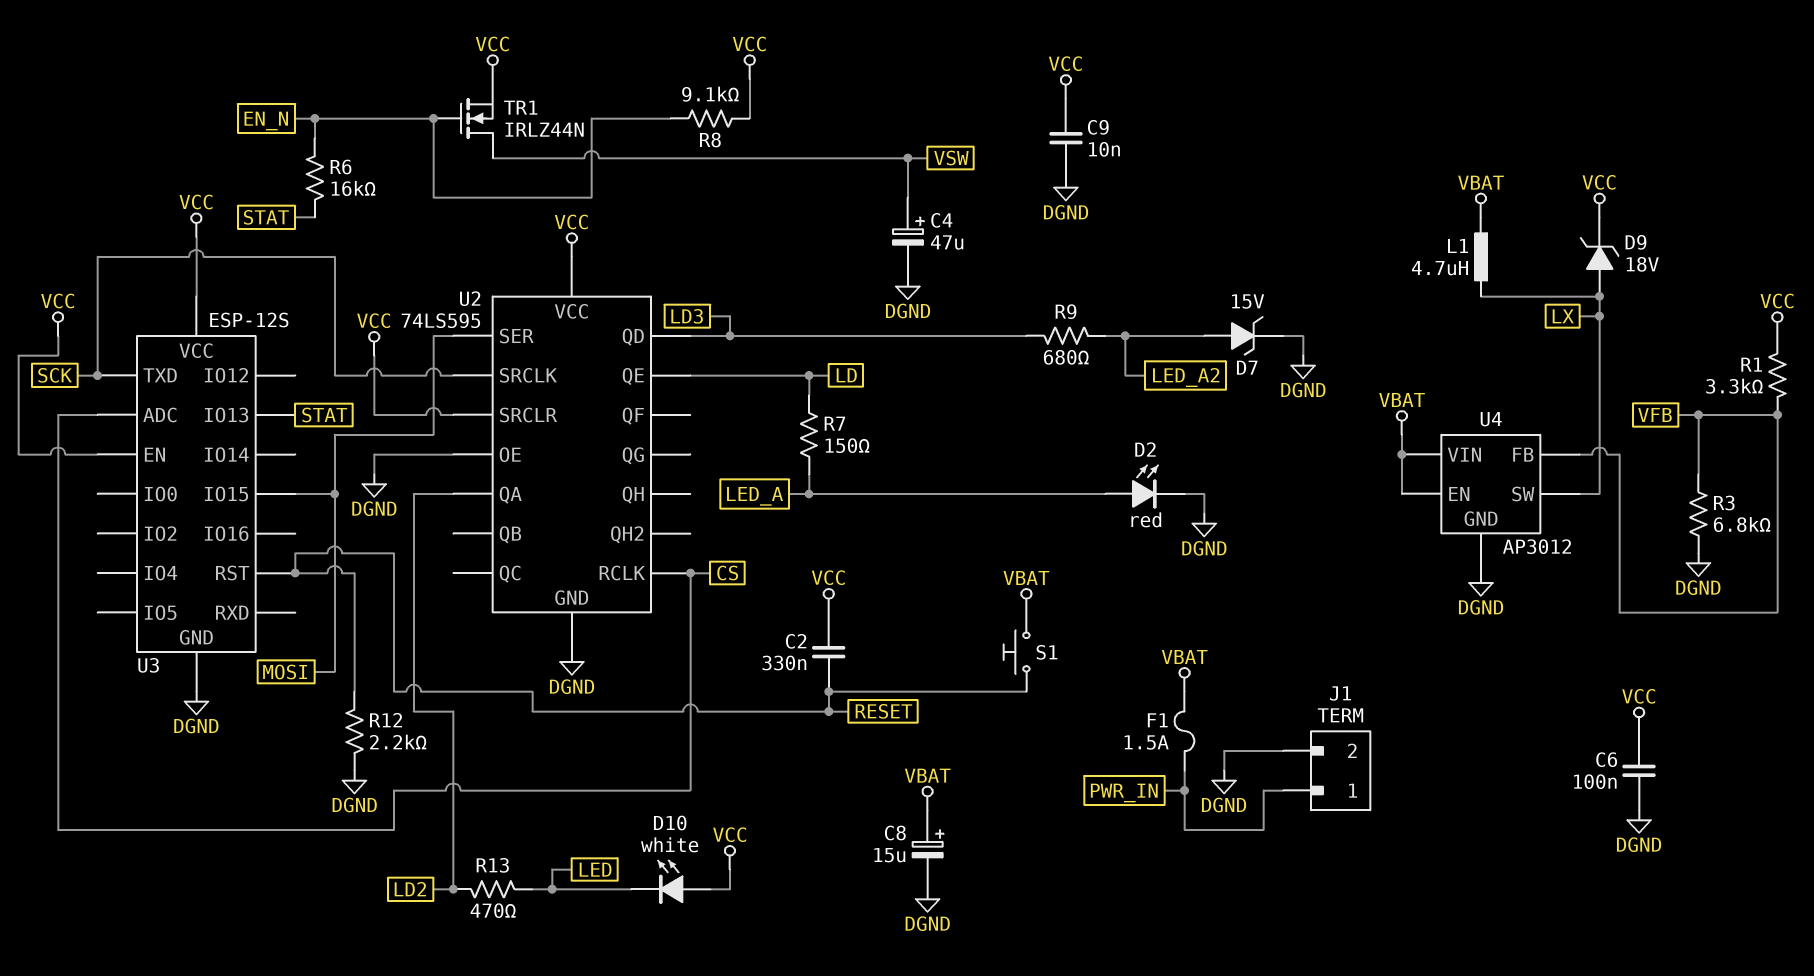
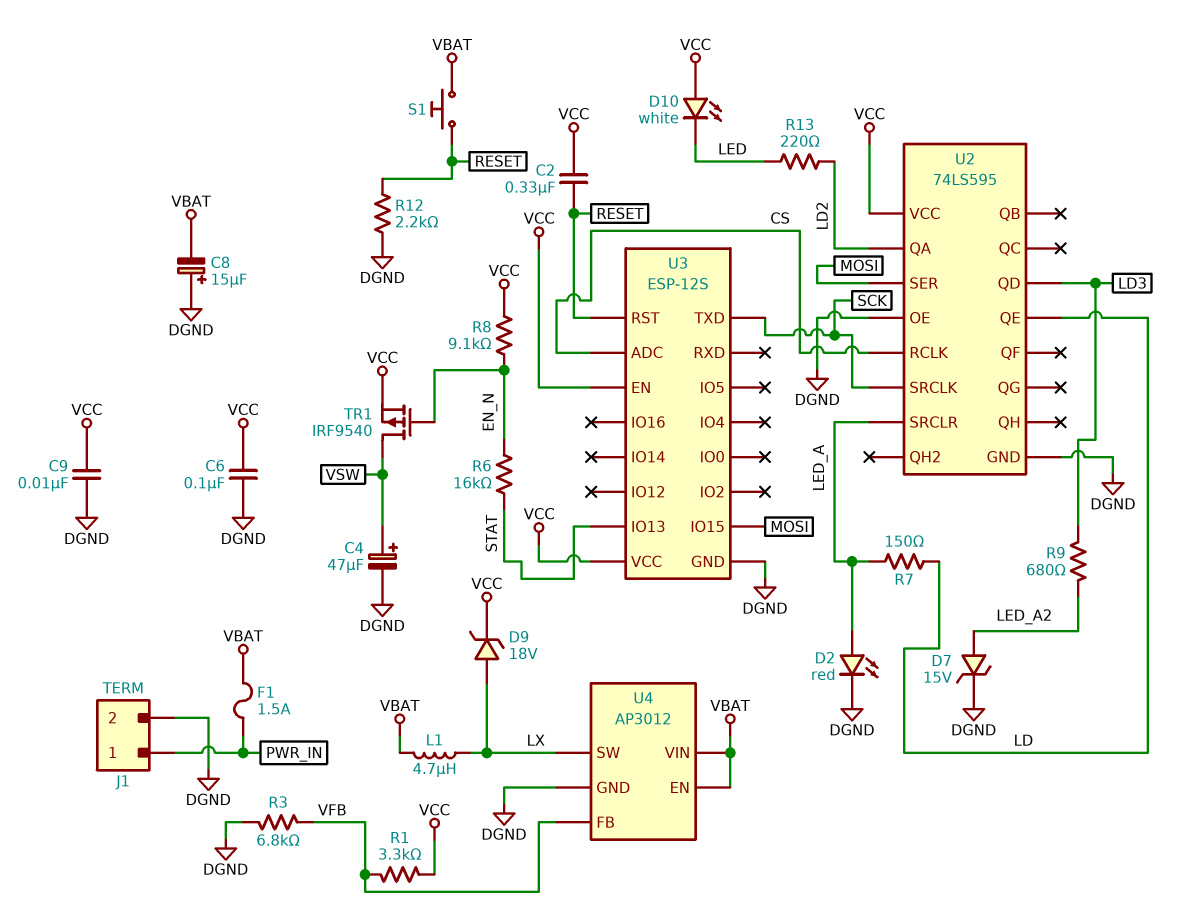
C8: 15uF (plus VBAT, minus DGND) -> 15uF (plus DGND, minus VBAT)
R13: 470 (LD2, LED) -> 220 (LD2, LED)
TR1: NMOS IRLZ44N (G EN_N, D VSW, S VCC) -> PMOS IRF9540 (G EN_N, D VSW, S VCC)
U2 pin SRCLR: VCC -> LED_A

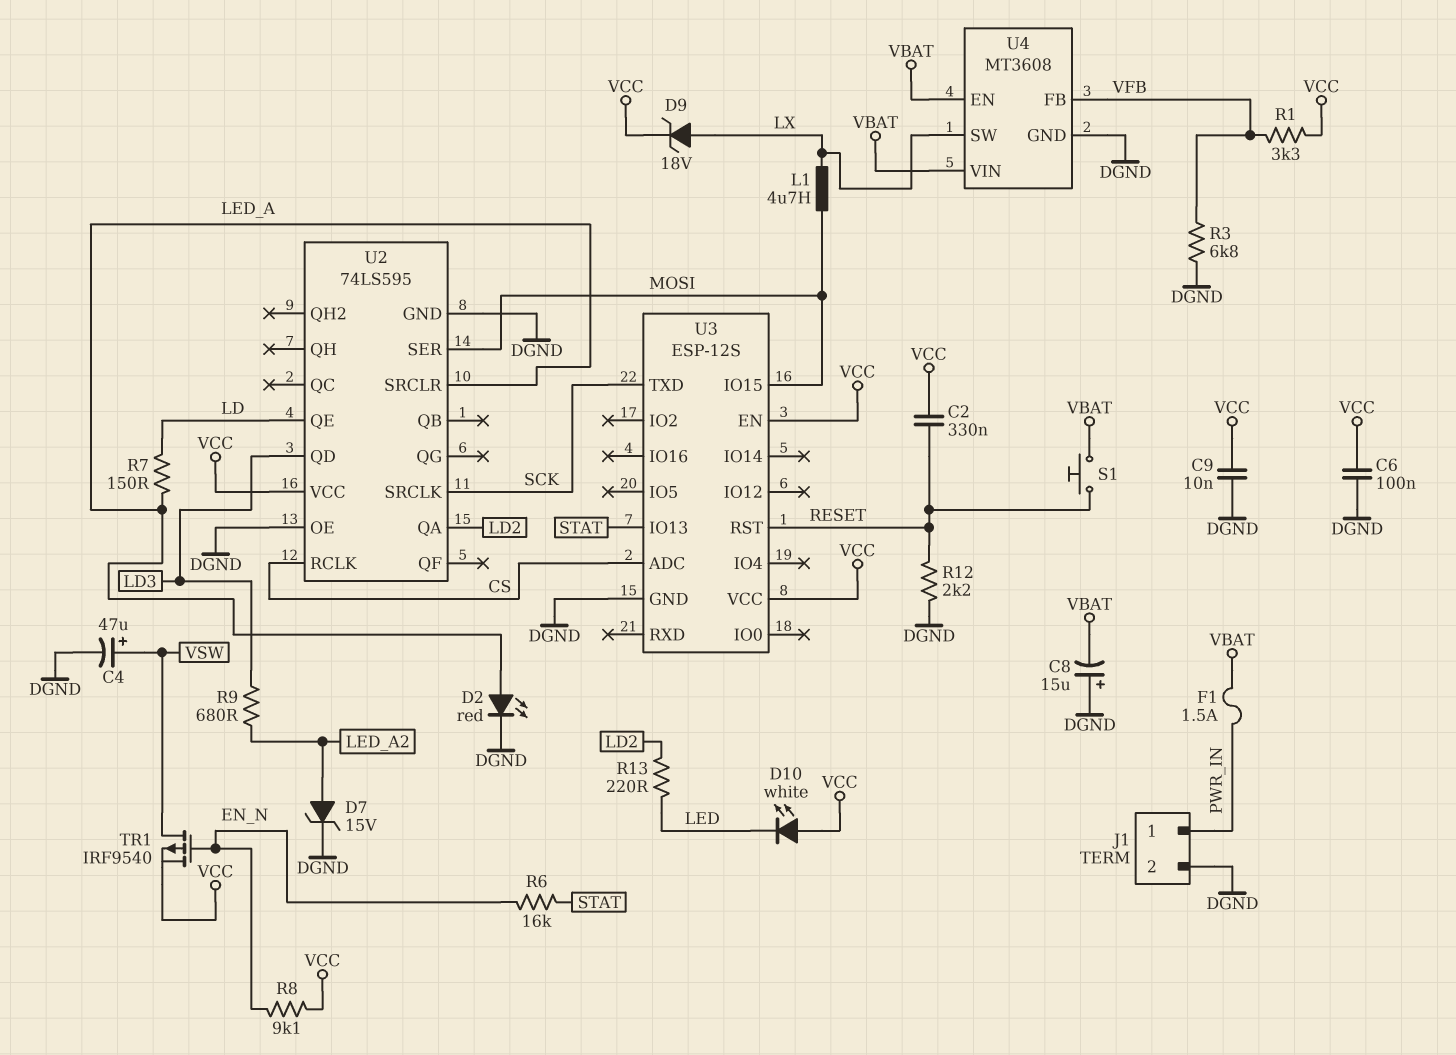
L1: 4.7uH (LX, VBAT) -> 4.7uH (LX, MOSI)
U4: AP3012 -> MT3608

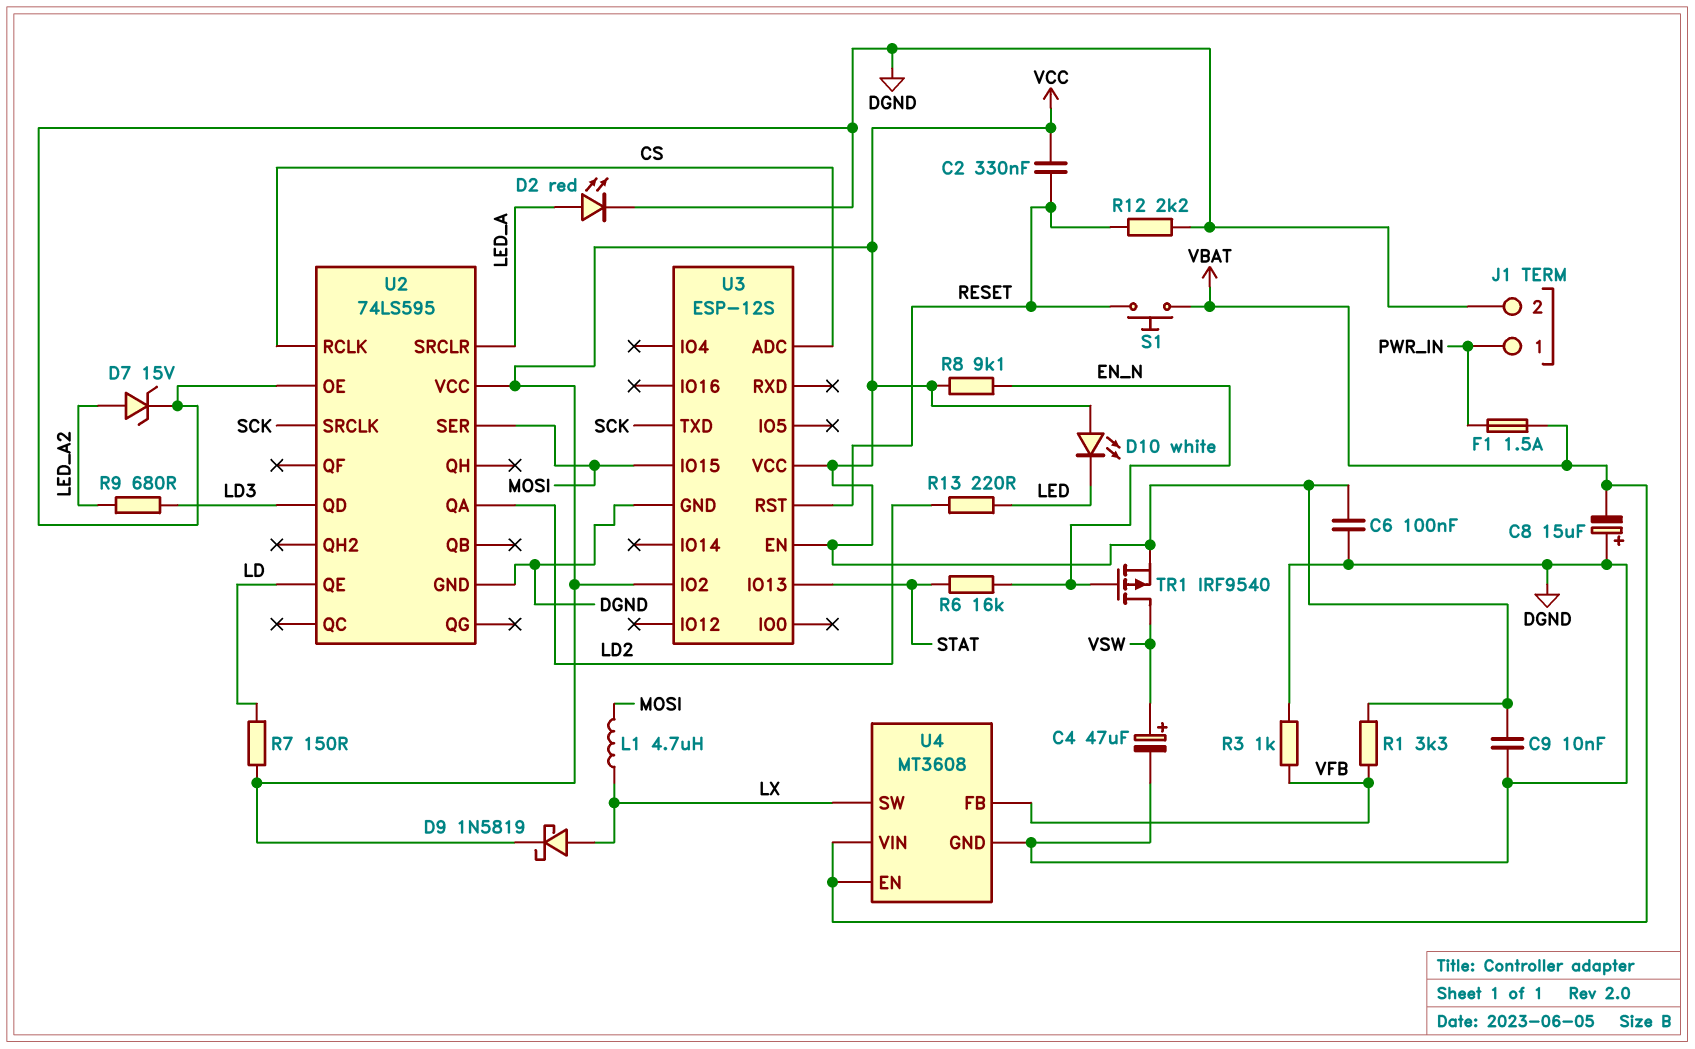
D9: zener 18V (A LX, K VCC) -> schottky 1N5819 (A LX, K VCC)
R3: 6.8k (DGND, VFB) -> 1k (DGND, VFB)
R7: 150 (LD, LED_A) -> 150 (LD, VCC)
U3 pin IO2: none -> VCC

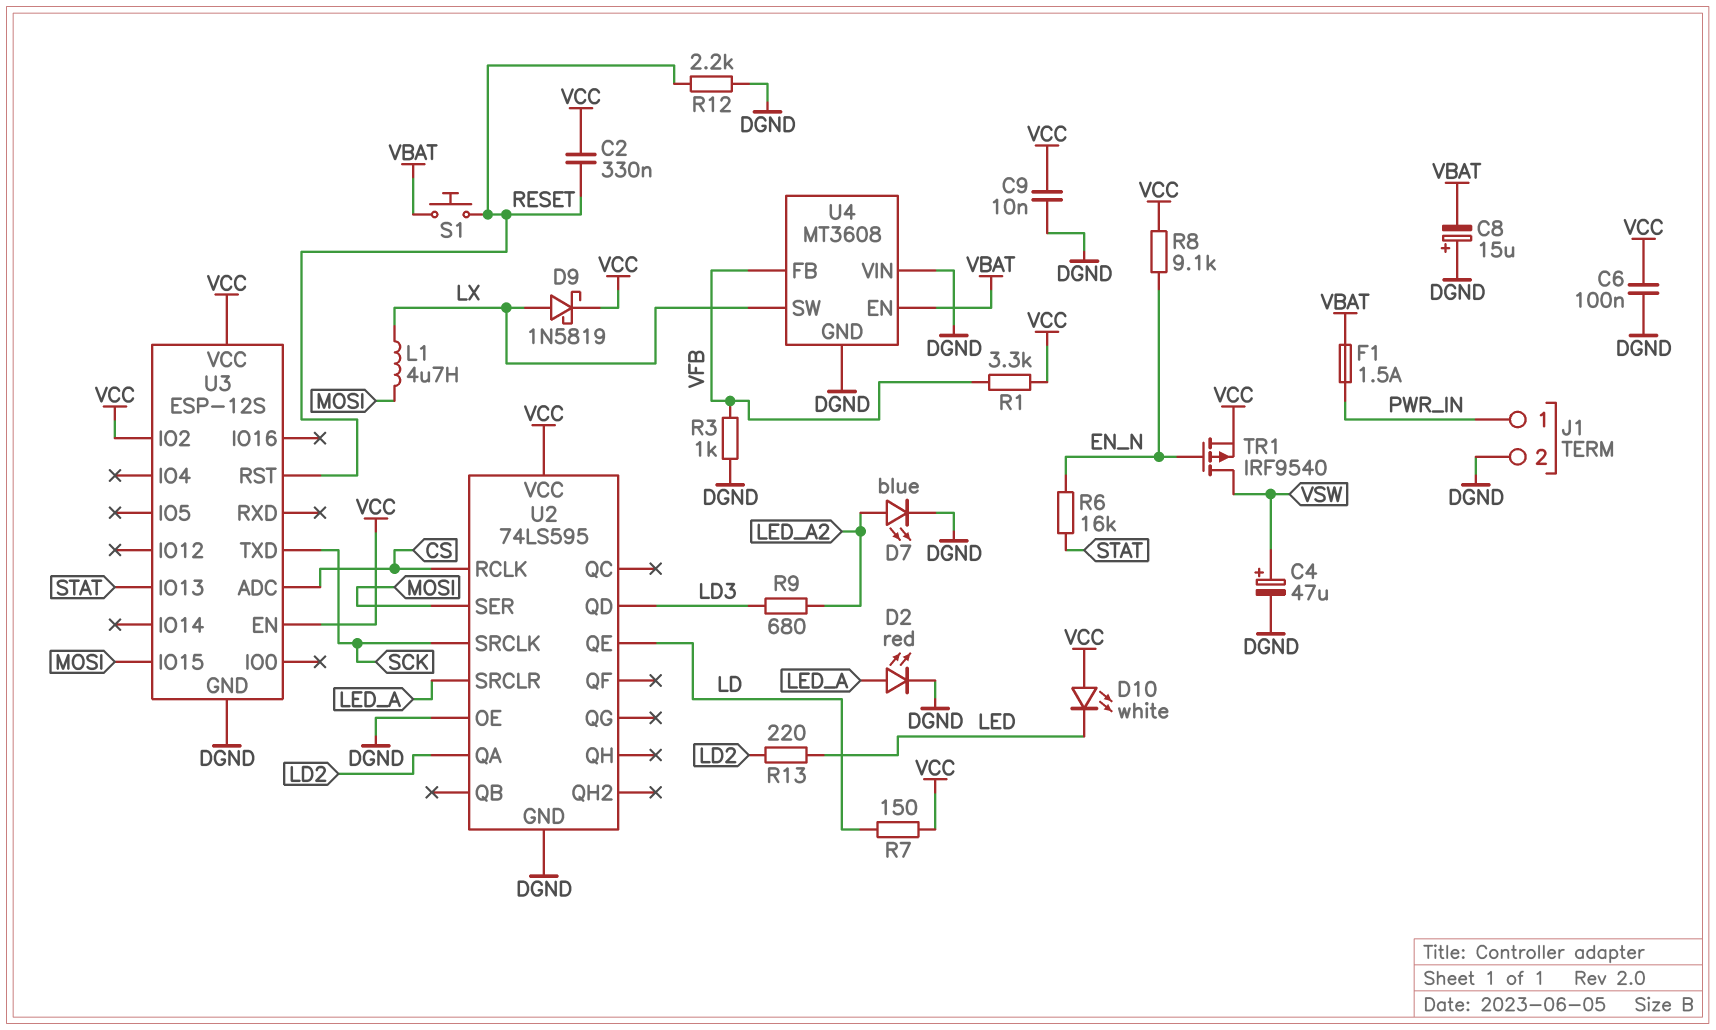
D7: zener 15V (A LED_A2, K DGND) -> LED blue (A LED_A2, K DGND)
U4 pin VIN: VBAT -> DGND

